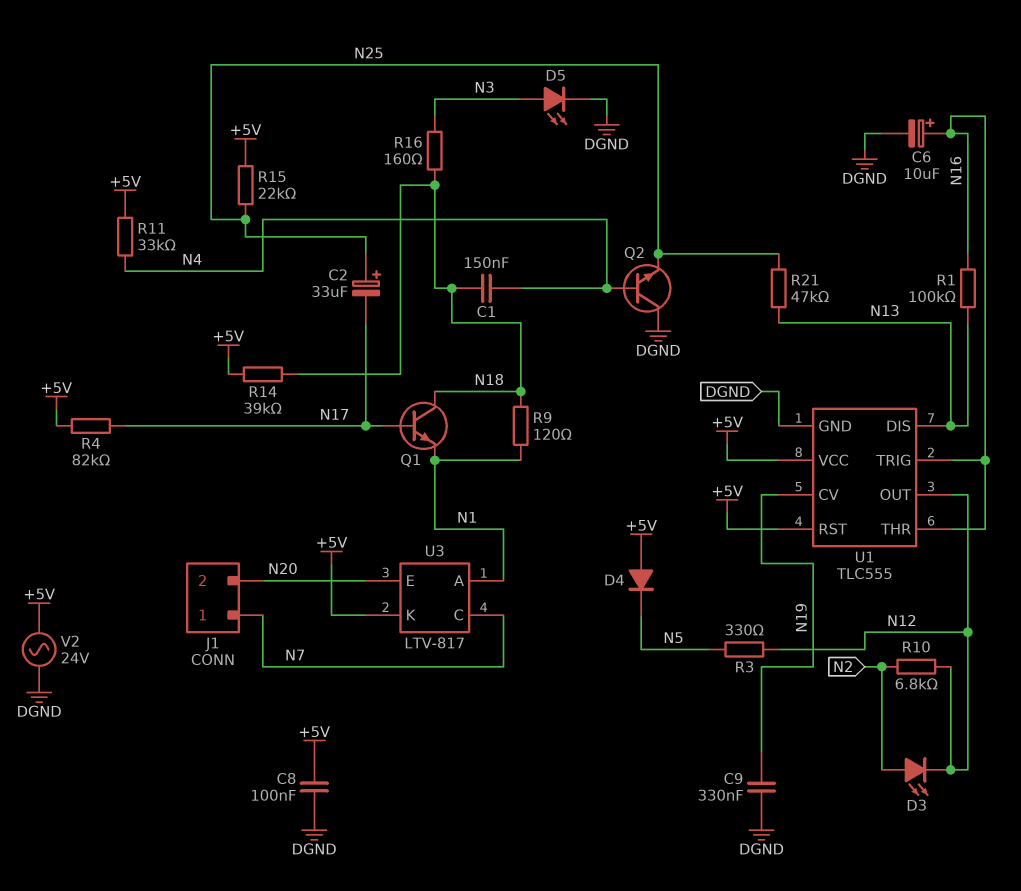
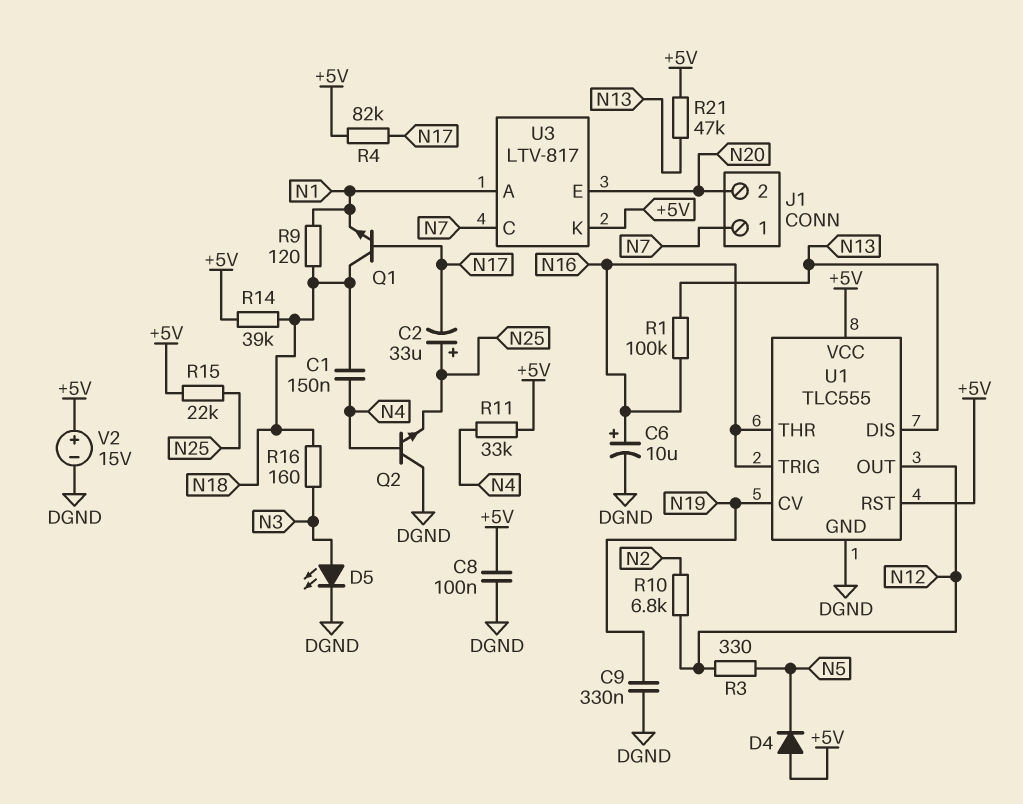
D3: LED (A N2, K N12) -> none
R21: 47k (N13, N25) -> 47k (+5V, N13)
V2: AC 24V (+5V, DGND) -> 15V (plus +5V, minus DGND)

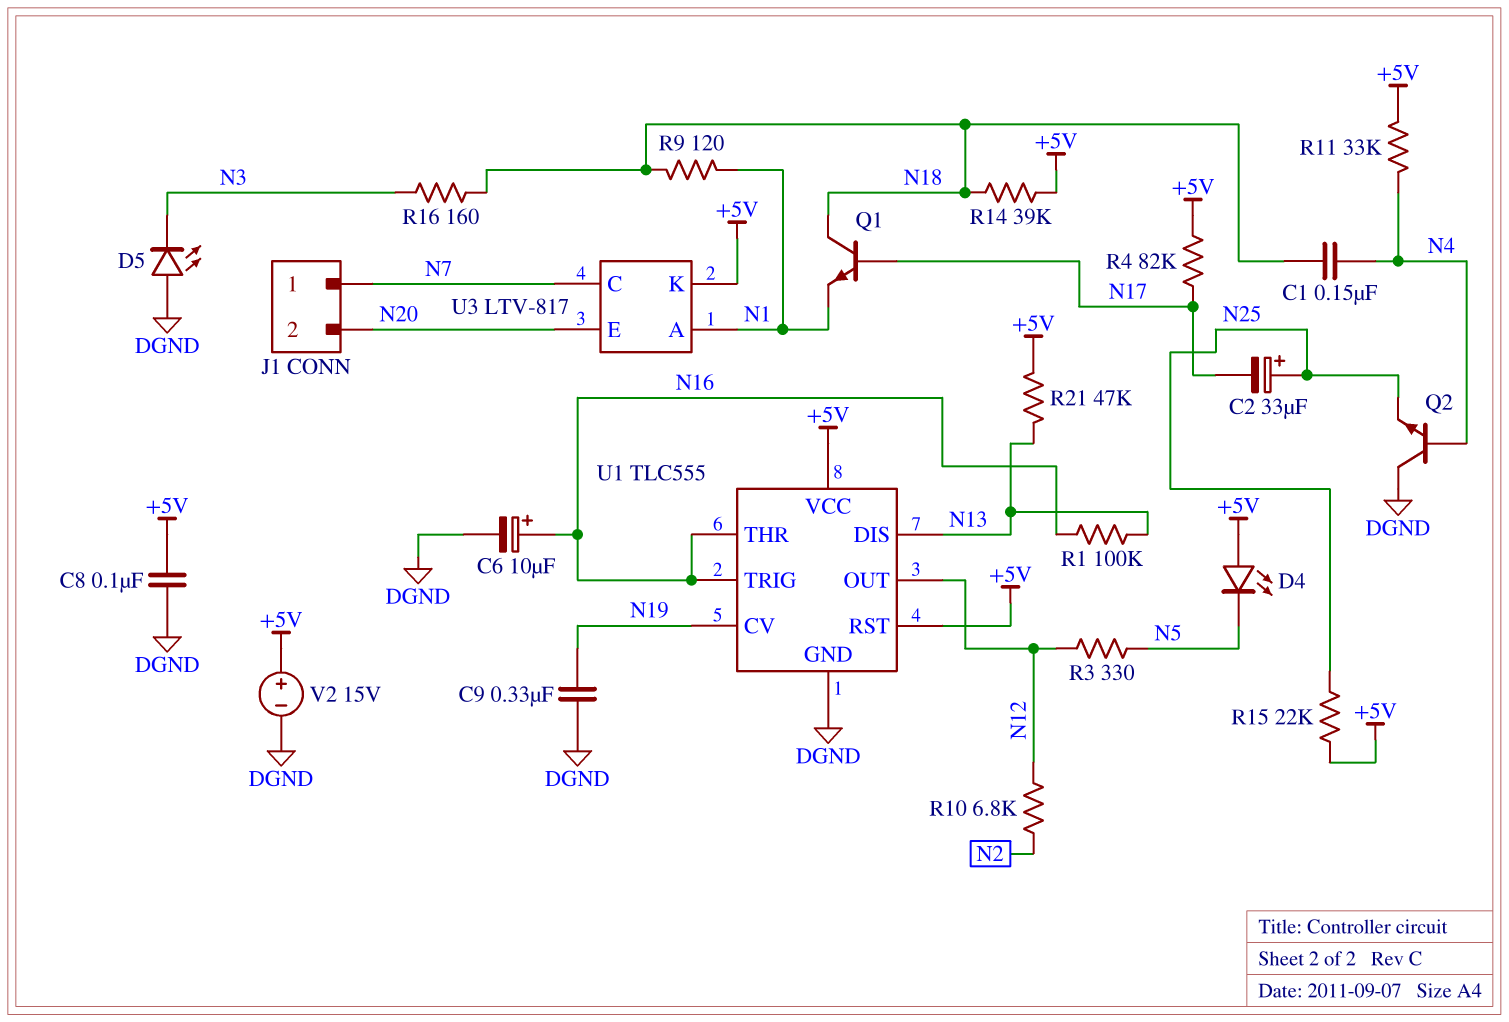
D4: diode (A +5V, K N5) -> LED (A +5V, K N5)
D5: LED (A N3, K DGND) -> LED (A DGND, K N3)

